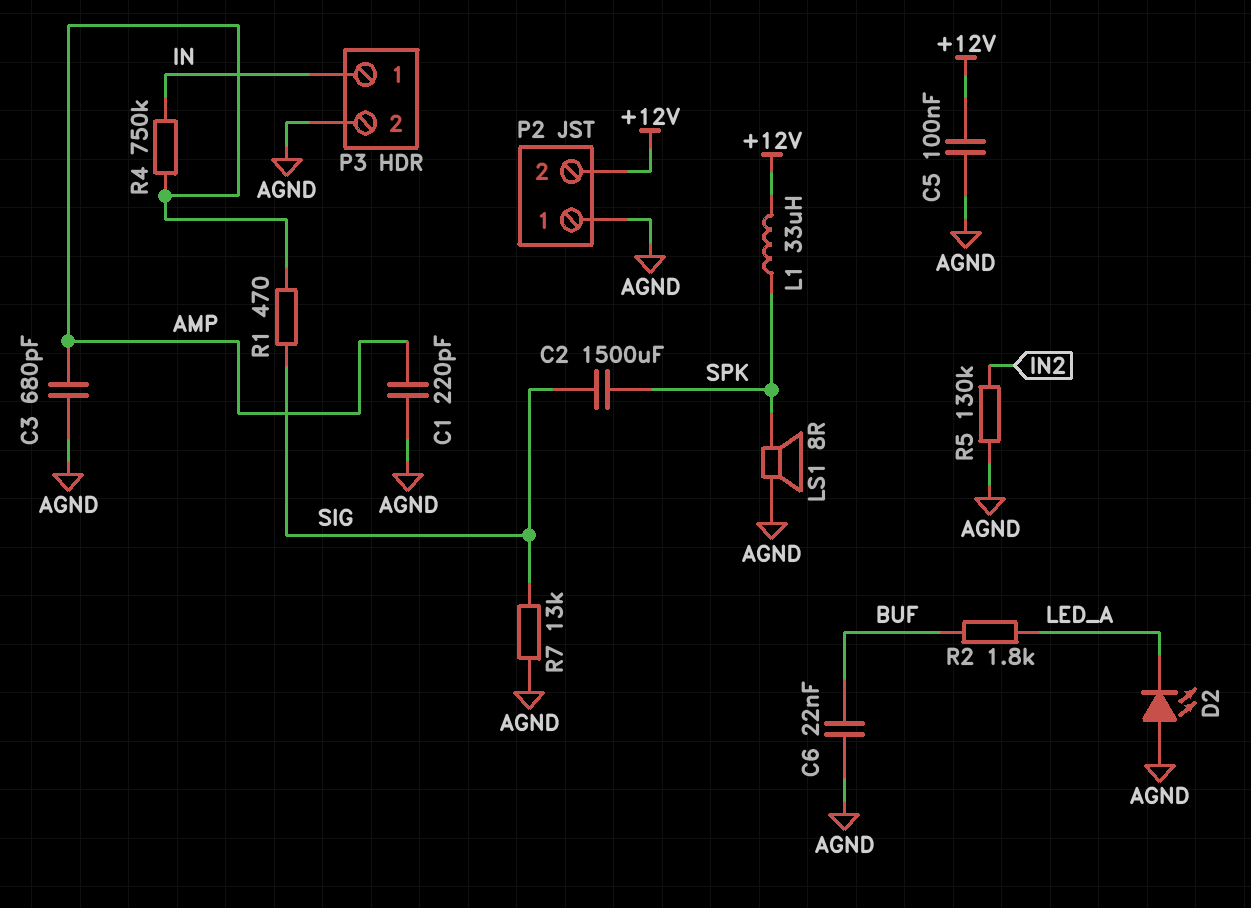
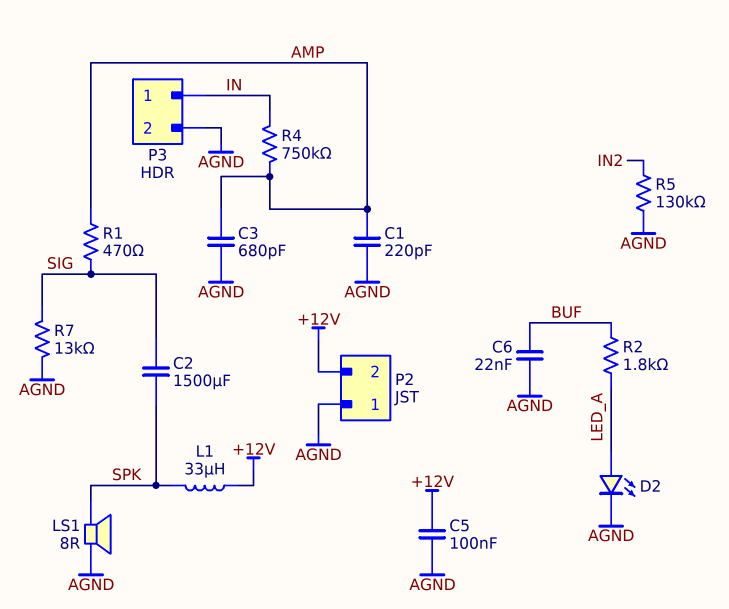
D2: LED (A AGND, K LED_A) -> LED (A LED_A, K AGND)

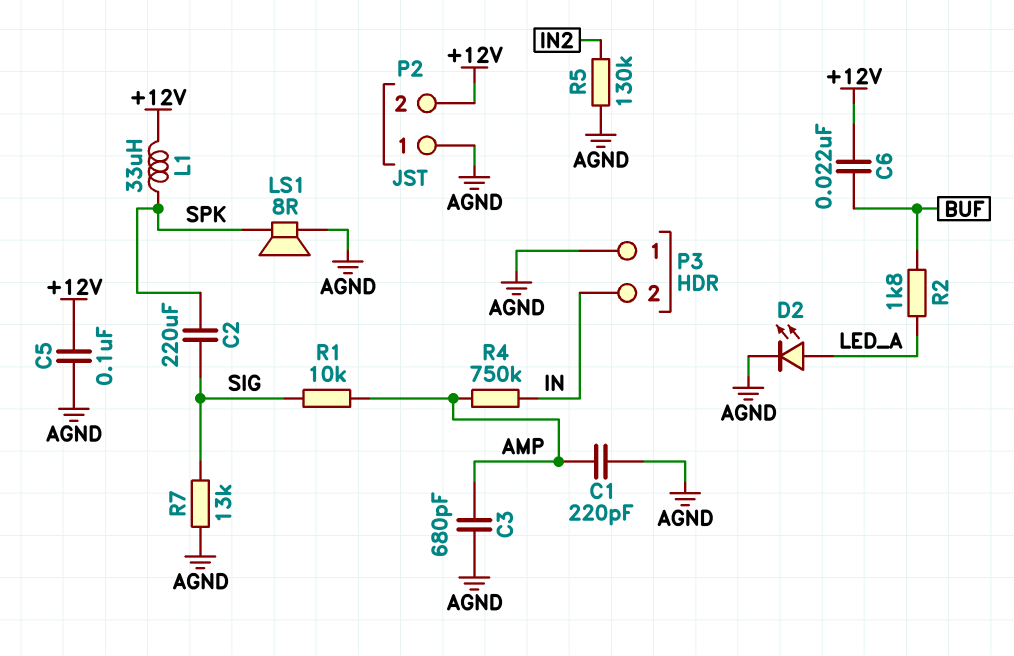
C2: 1500uF (SIG, SPK) -> 220uF (SIG, SPK)
C6: 22nF (AGND, BUF) -> 22nF (+12V, BUF)
P3 pin 1: IN -> AGND
P3 pin 2: AGND -> IN
R1: 470 (AMP, SIG) -> 10k (AMP, SIG)

